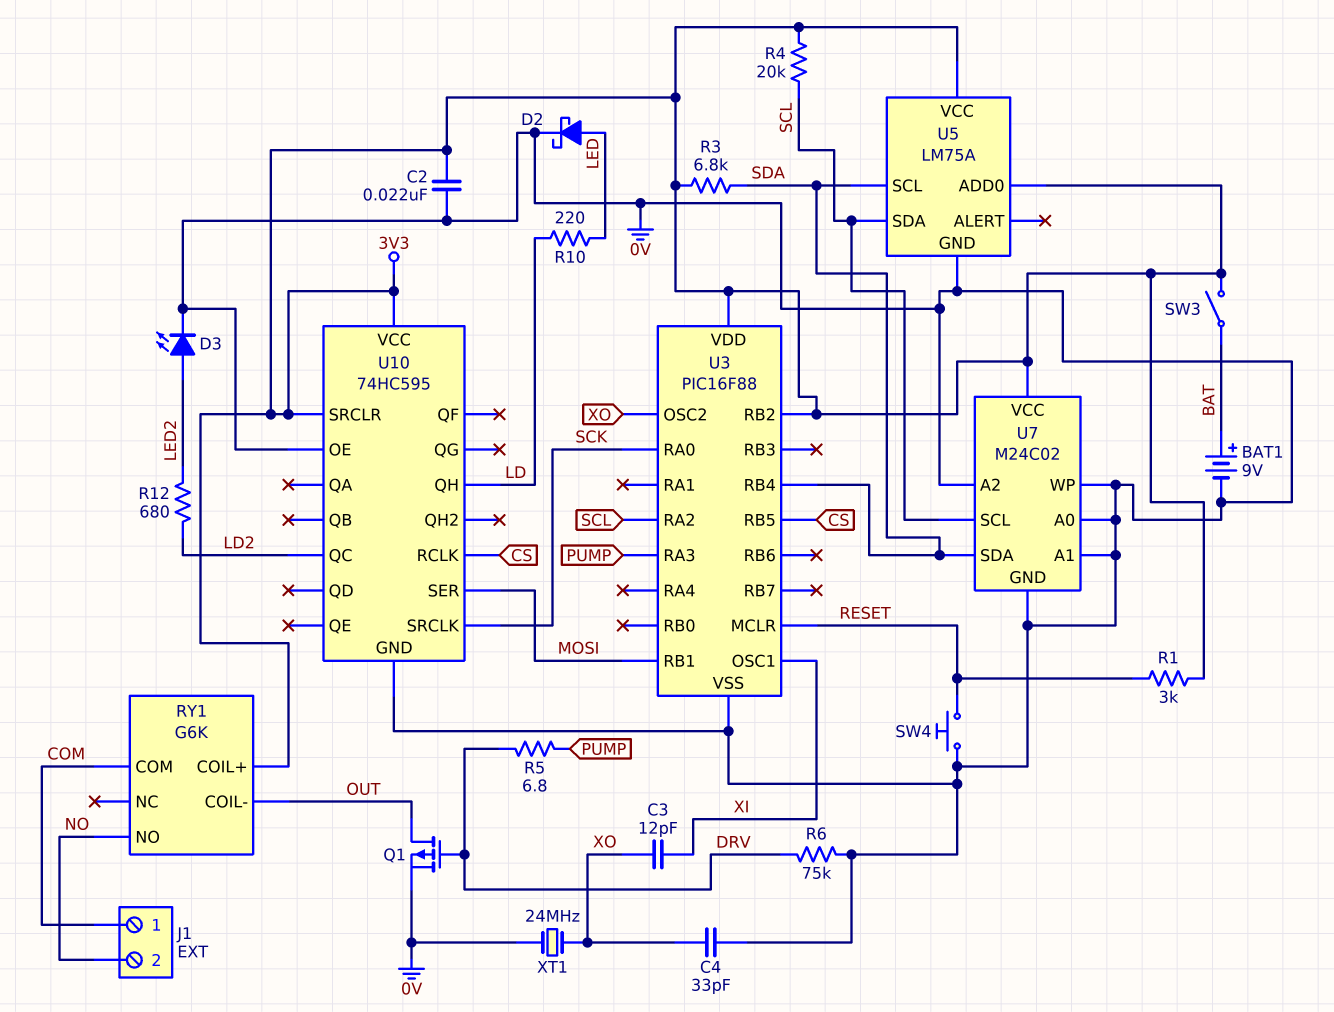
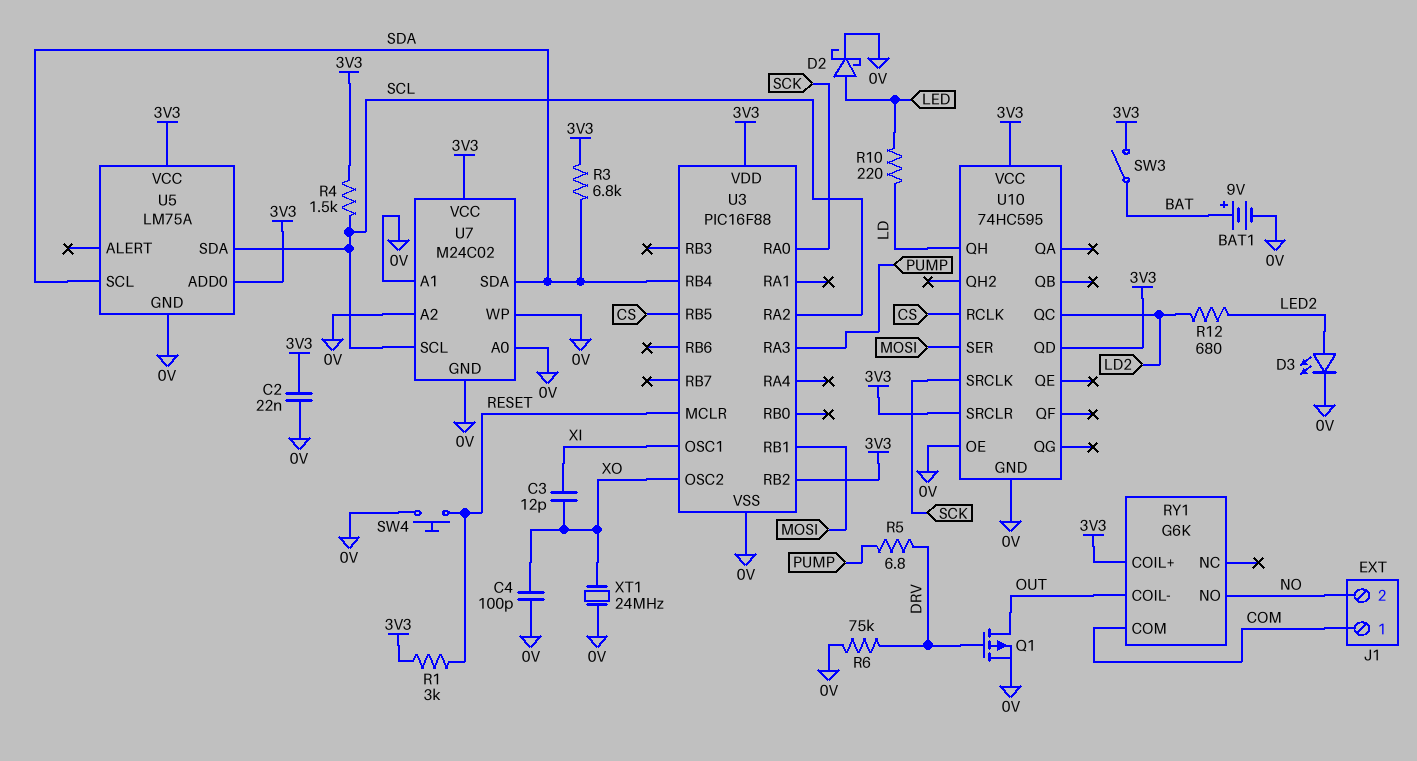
C4: 33pF (0V, XO) -> 100pF (0V, XO)
R4: 20k (3V3, SCL) -> 1.5k (3V3, SCL)
U10 pin QD: none -> 3V3

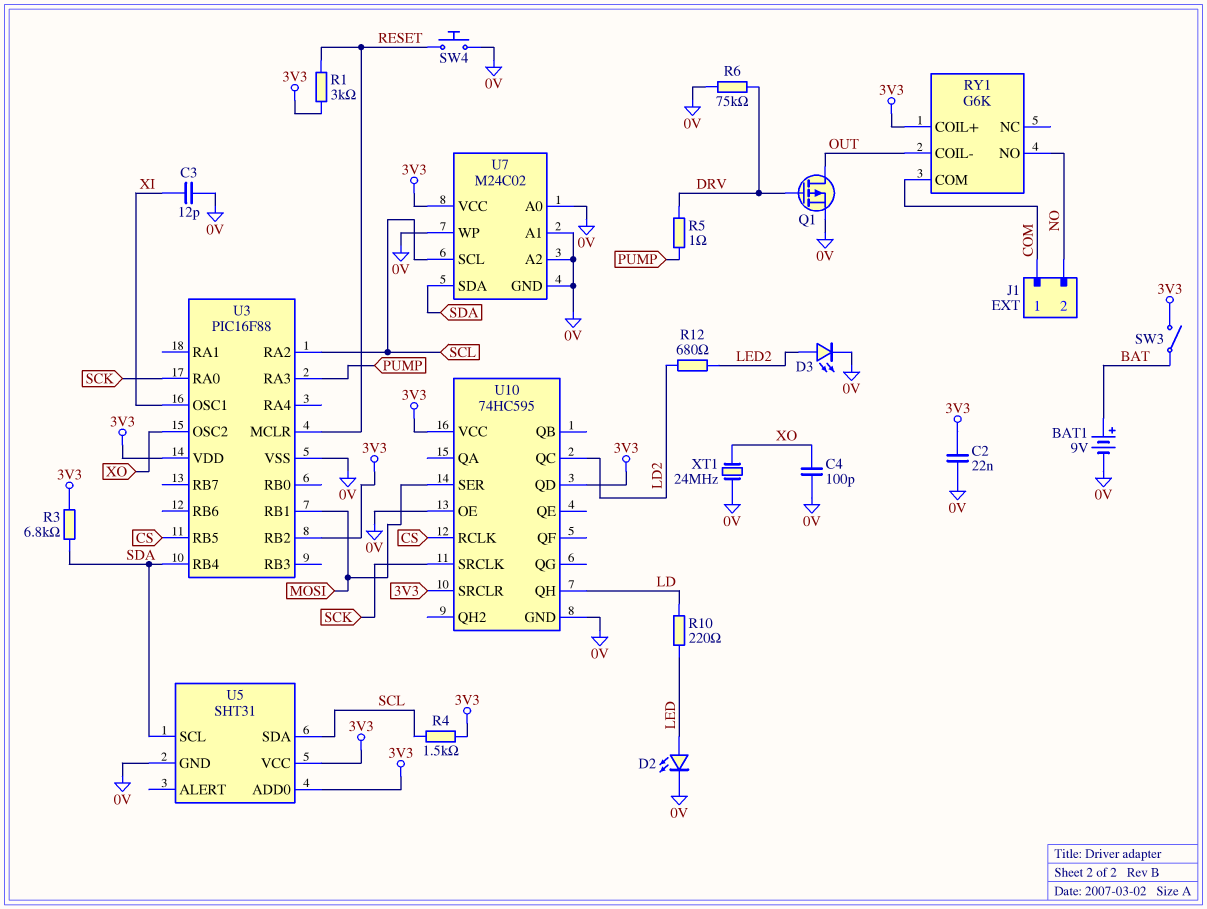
C3: 12pF (XI, XO) -> 12pF (0V, XI)
D2: schottky (A LED, K 0V) -> LED (A LED, K 0V)
R5: 6.8 (DRV, PUMP) -> 1 (DRV, PUMP)
U5: LM75A -> SHT31

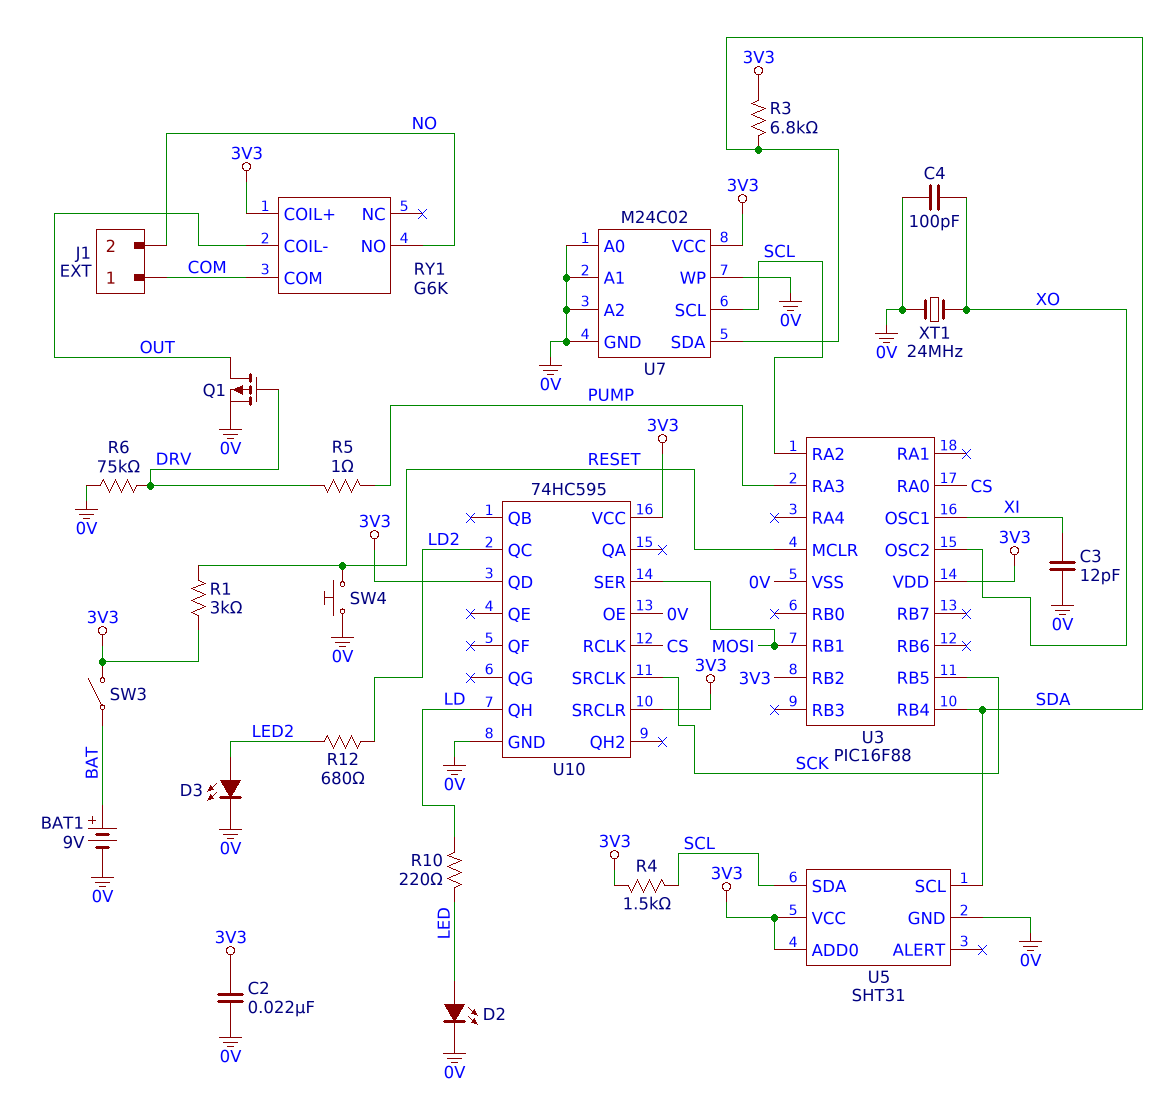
U3 pin RA0: SCK -> CS
U3 pin RB5: CS -> SCK

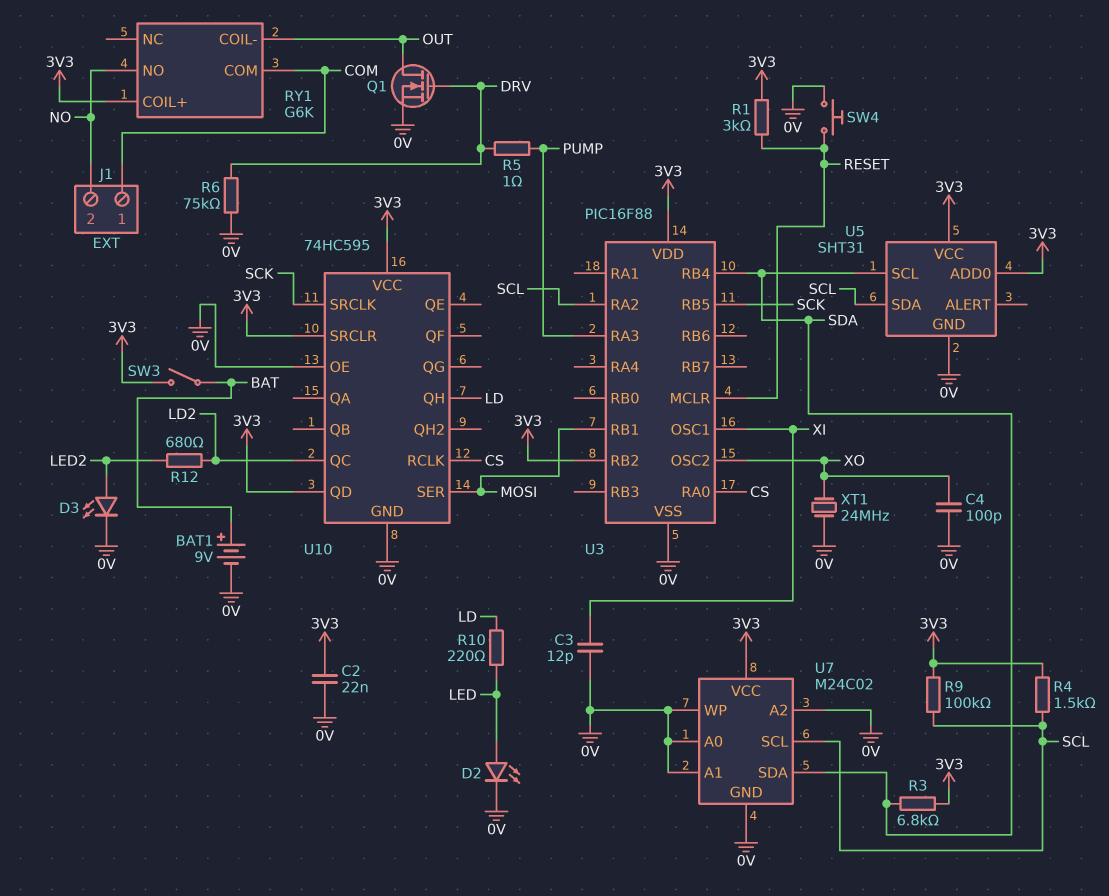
Q1: PMOS (G DRV, D OUT, S 0V) -> NMOS (G DRV, D OUT, S 0V)
R9: none -> 100k (3V3, SCL)

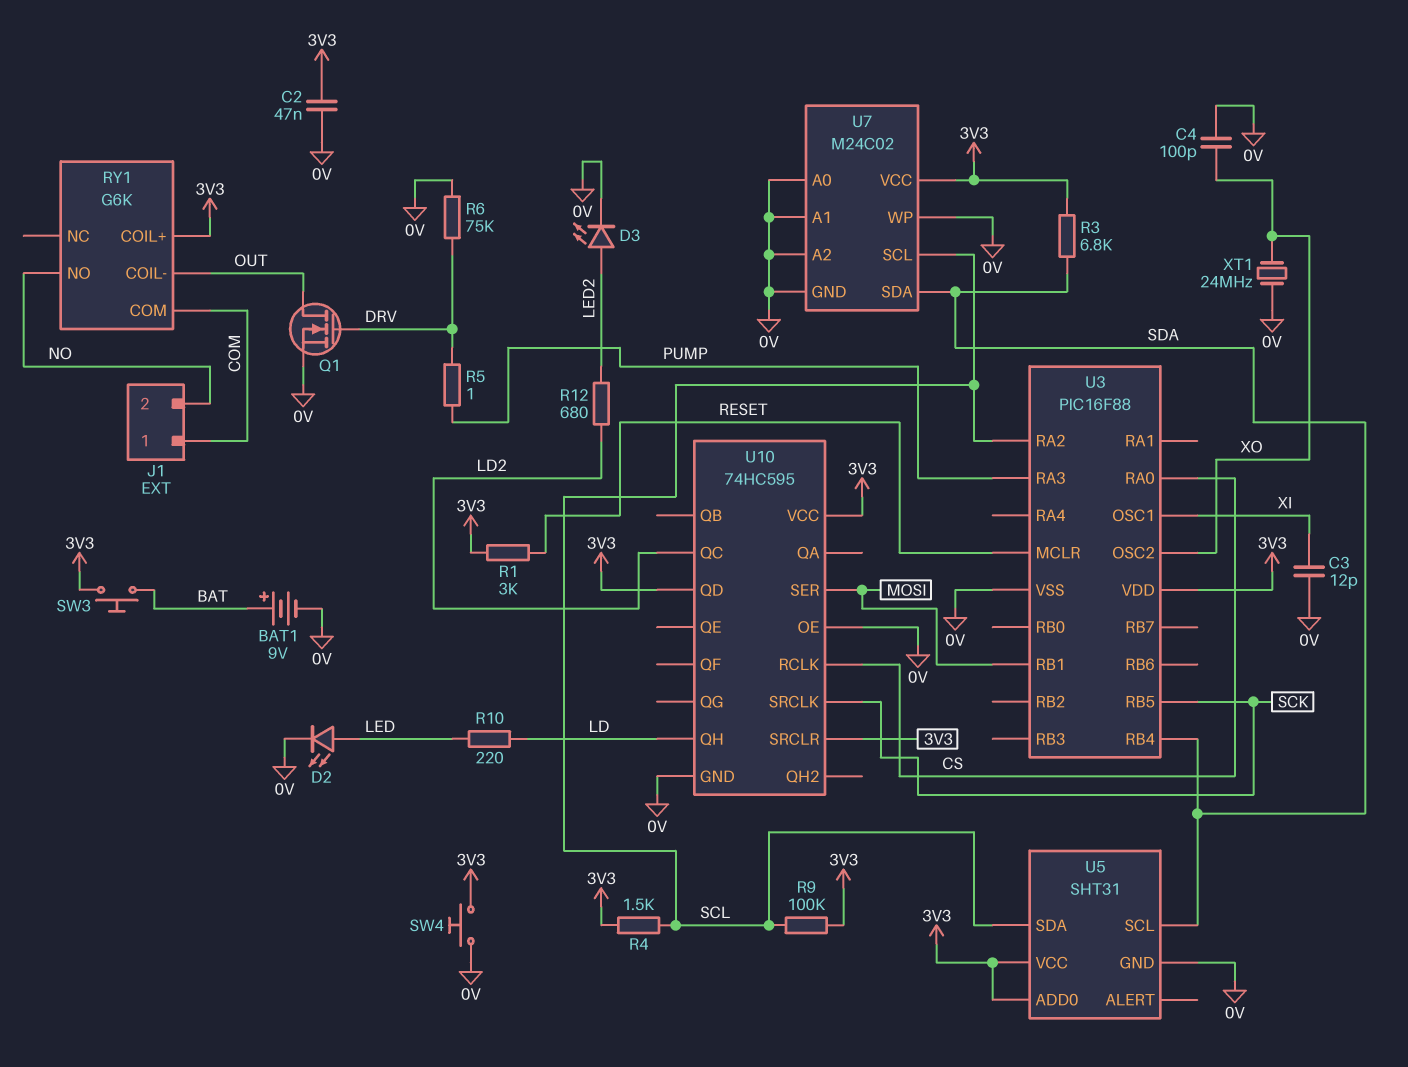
C2: 22nF (0V, 3V3) -> 47nF (0V, 3V3)
SW3: switch (3V3, BAT) -> button (3V3, BAT)
SW4: button (0V, RESET) -> button (0V, 3V3)
U3 pin RB2: 3V3 -> none

